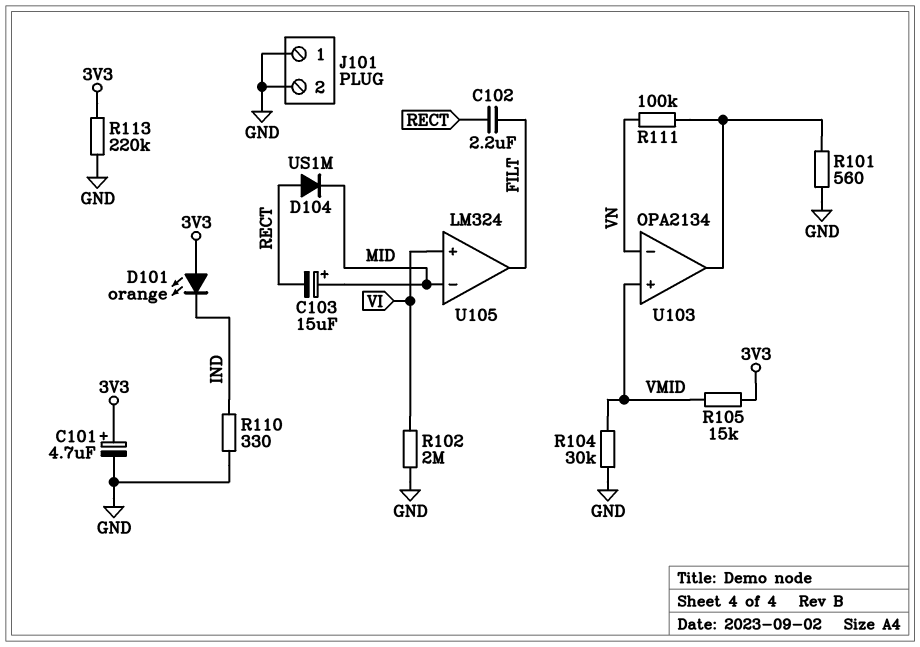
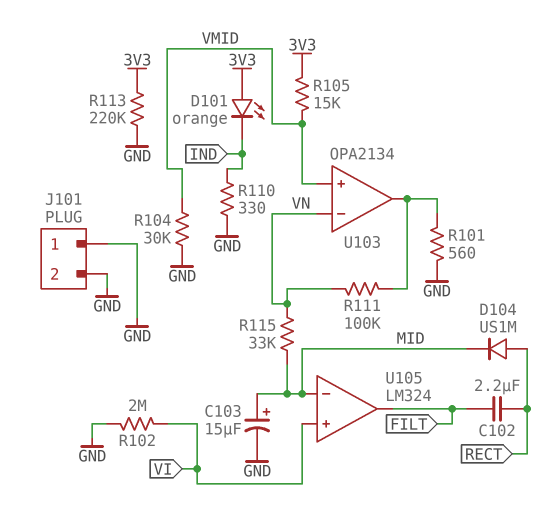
C101: 4.7uF (plus 3V3, minus GND) -> none
C103: 15uF (plus MID, minus RECT) -> 15uF (plus MID, minus GND)
R115: none -> 33k (MID, VN)

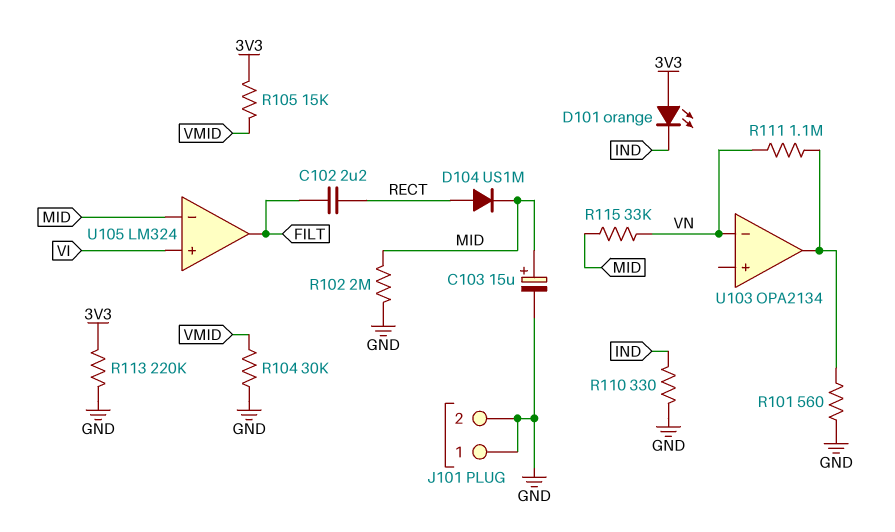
R102: 2M (GND, VI) -> 2M (GND, MID)
R111: 100k (U103/out, VN) -> 1.1M (U103/out, VN)
U103 pin in+: VMID -> none

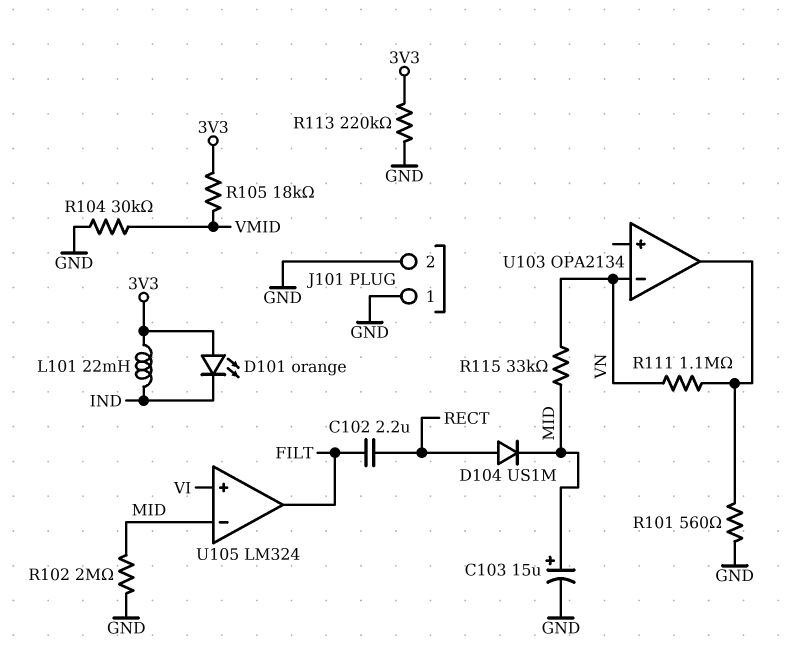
L101: none -> 22mH (3V3, IND)
R105: 15k (3V3, VMID) -> 18k (3V3, VMID)
R110: 330 (GND, IND) -> none

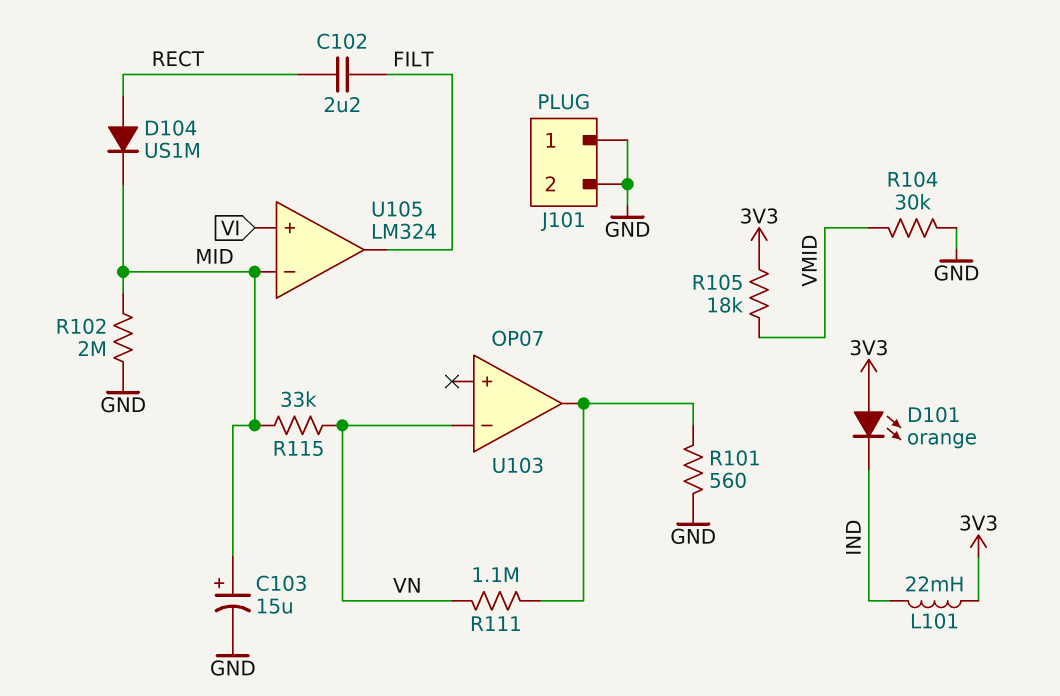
R113: 220k (3V3, GND) -> none
U103: OPA2134 -> OP07

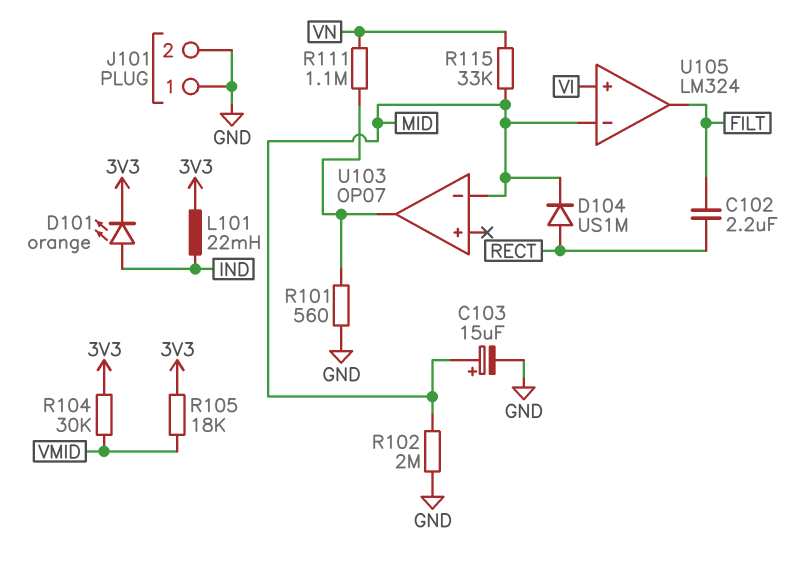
D101: LED orange (A 3V3, K IND) -> LED orange (A IND, K 3V3)
R104: 30k (GND, VMID) -> 30k (3V3, VMID)
U103 pin in-: VN -> MID

